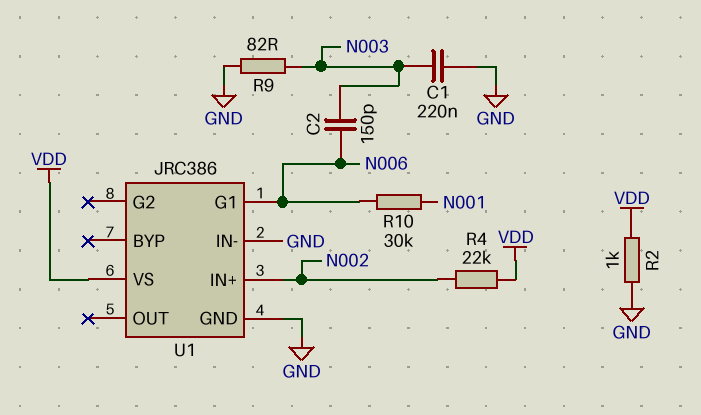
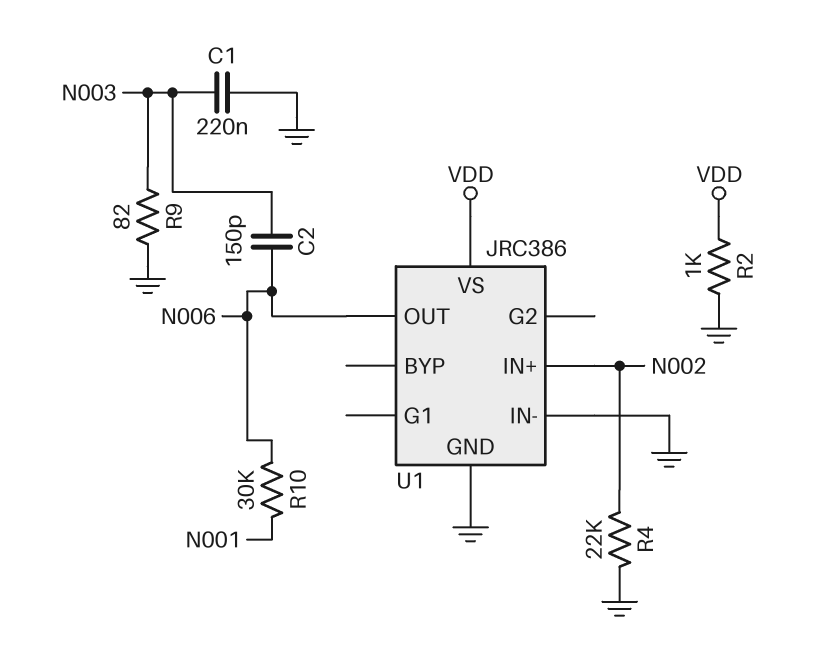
R4: 22k (N002, VDD) -> 22k (GND, N002)
U1 pin G1: N006 -> none
U1 pin OUT: none -> N006

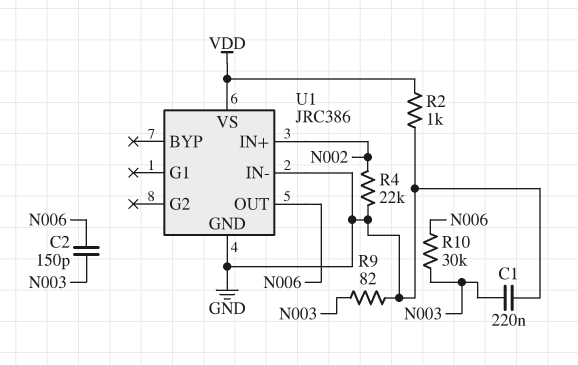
R10: 30k (N001, N006) -> 30k (N003, N006)

